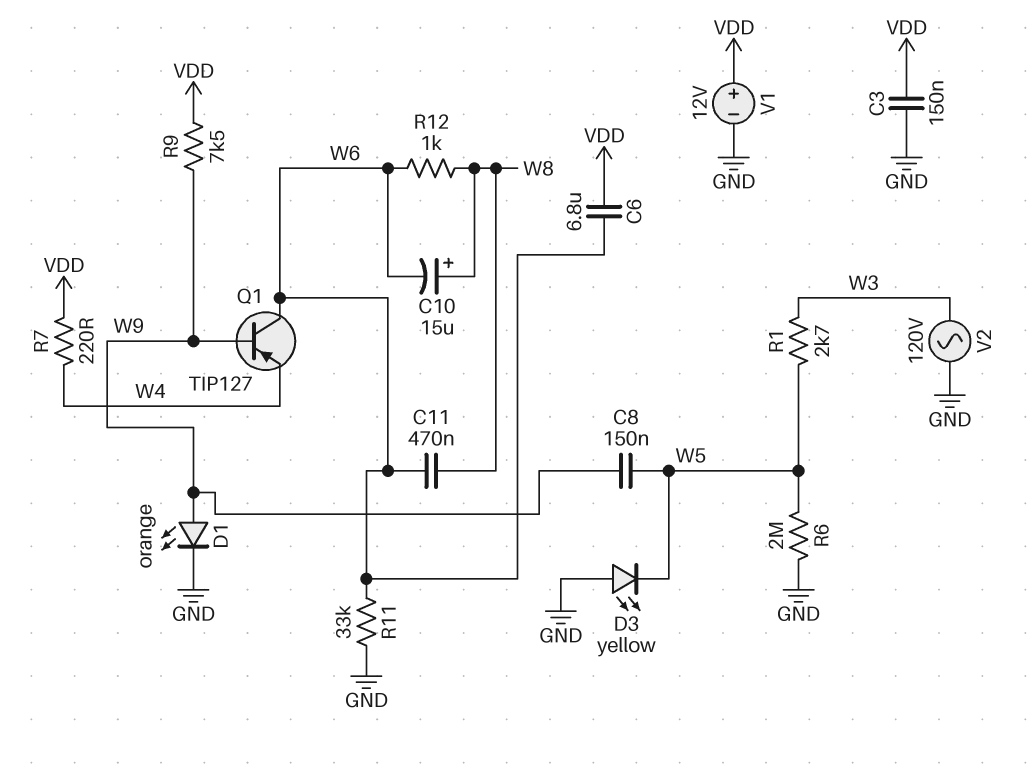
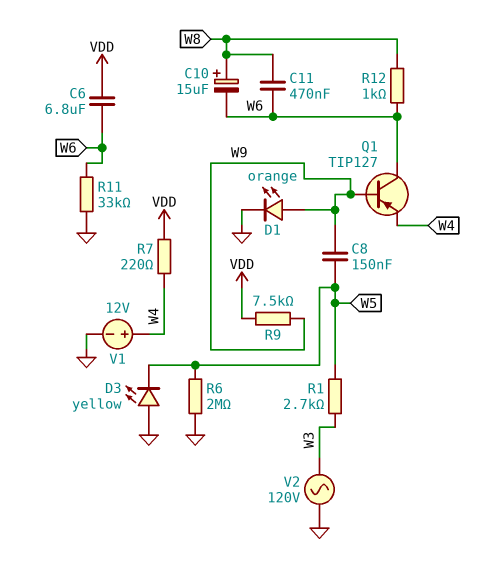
C3: 150nF (GND, VDD) -> none
V1: 12V (plus VDD, minus GND) -> 12V (plus W4, minus GND)

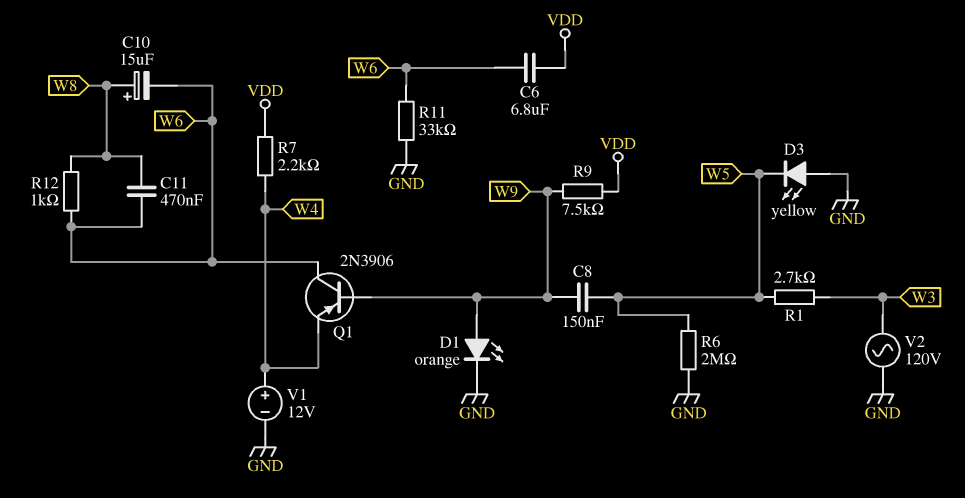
Q1: PNP TIP127 (B W9, C W6, E W4) -> PNP 2N3906 (B W9, C W6, E W4)
R7: 220 (VDD, W4) -> 2.2k (VDD, W4)

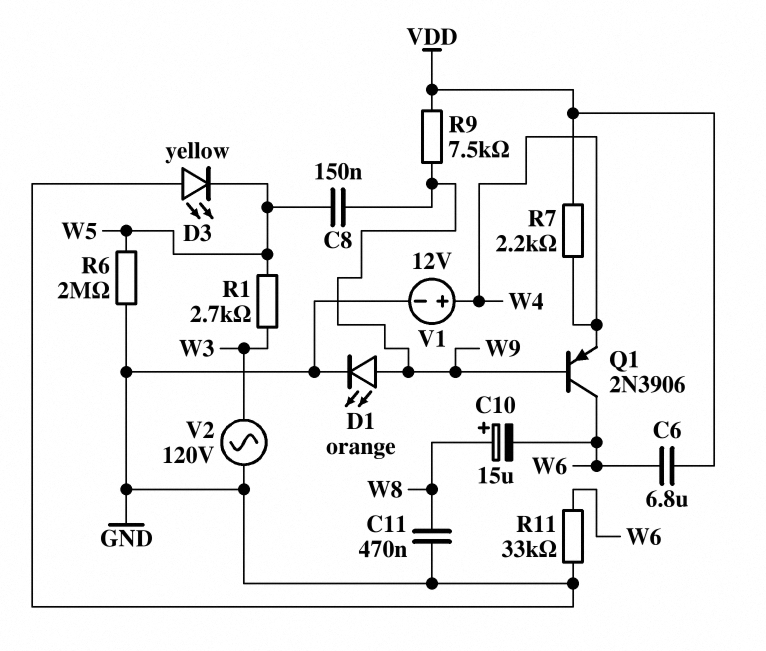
C11: 470nF (W6, W8) -> 470nF (GND, W8)
R12: 1k (W6, W8) -> none

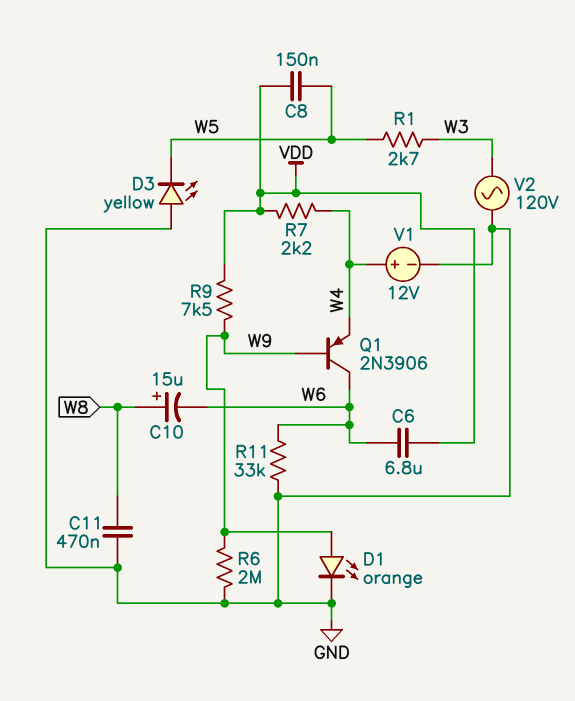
C8: 150nF (W5, W9) -> 150nF (VDD, W5)
R6: 2M (GND, W5) -> 2M (GND, W9)

